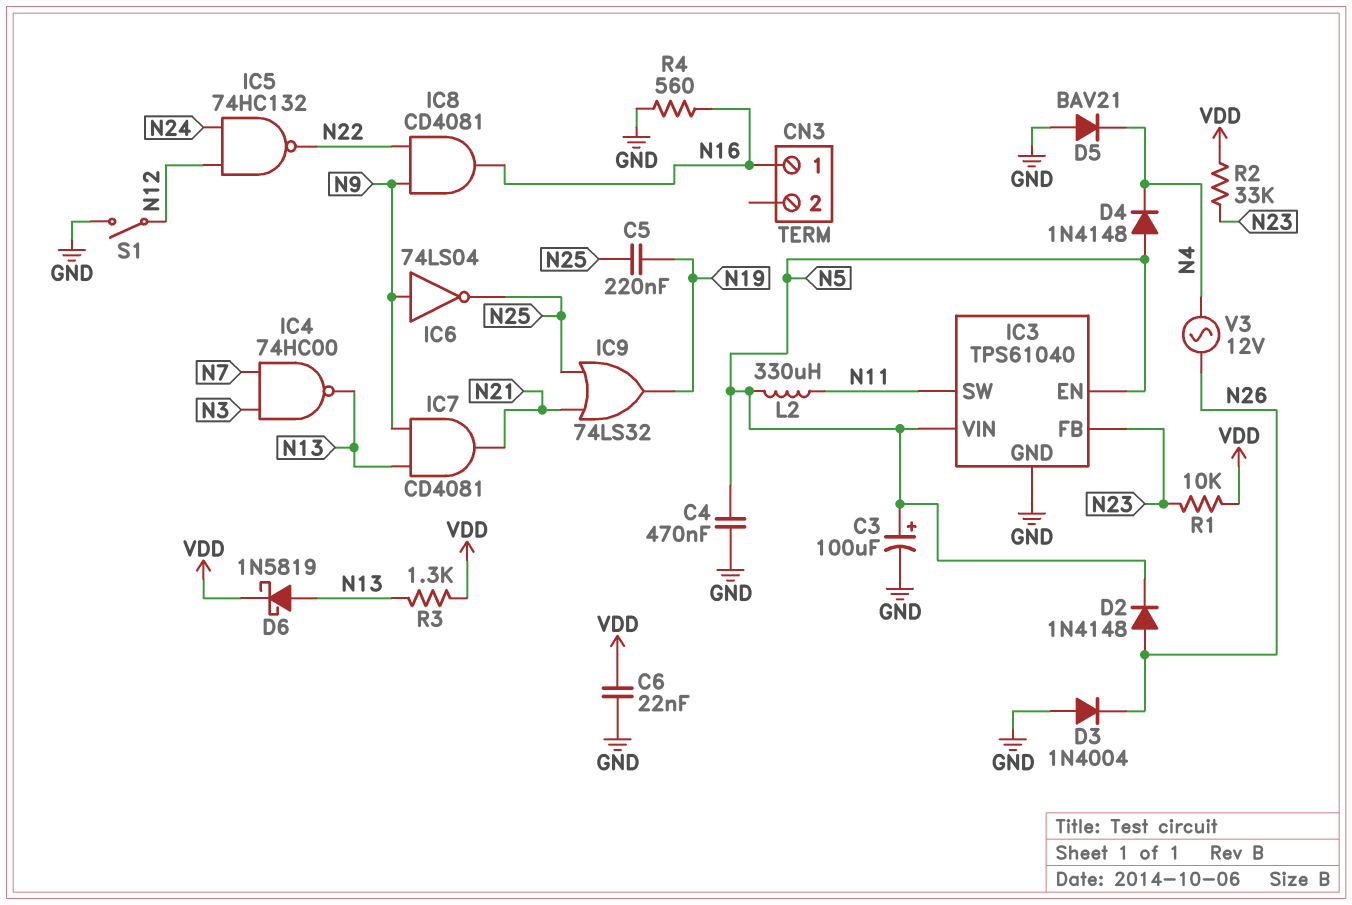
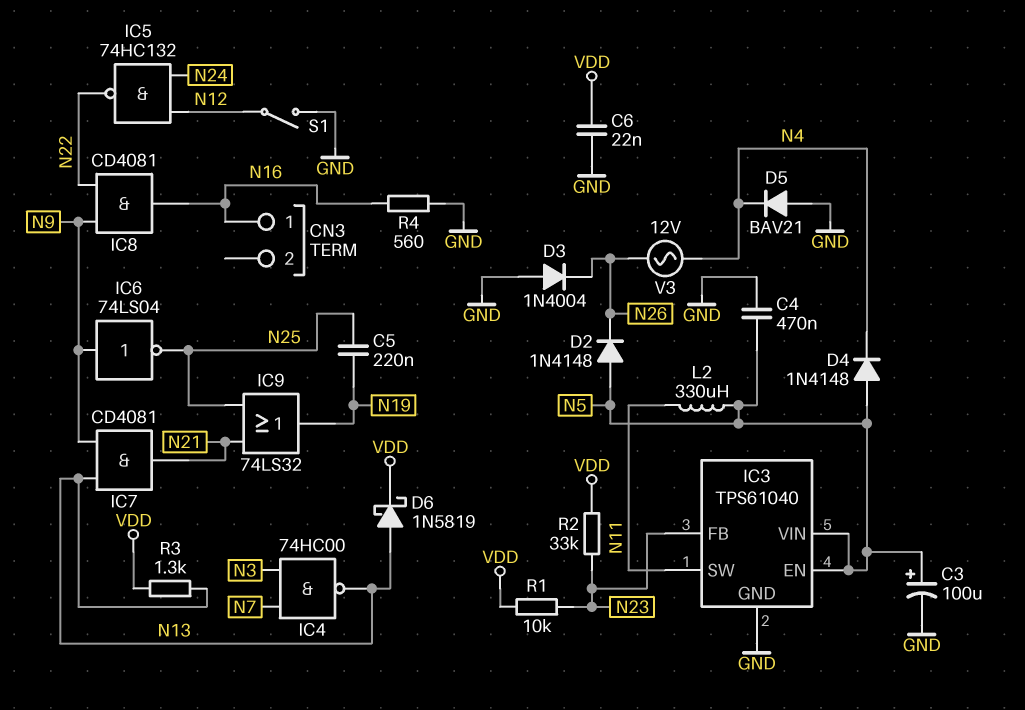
D2: diode 1N4148 (A N26, K N5) -> diode 1N4148 (A N5, K N26)

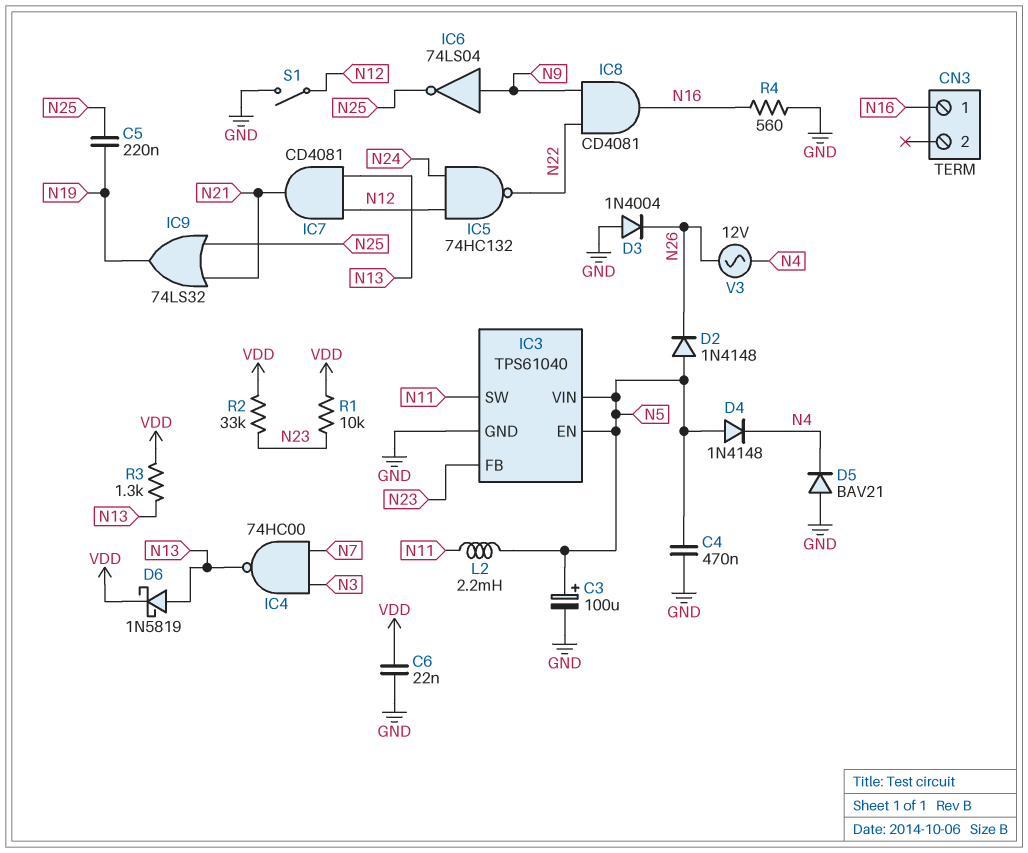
IC7: AND CD4081 (in N9, in N13, out N21) -> AND CD4081 (in N12, in N13, out N21)
L2: 330uH (N5, N11) -> 2.2mH (N5, N11)

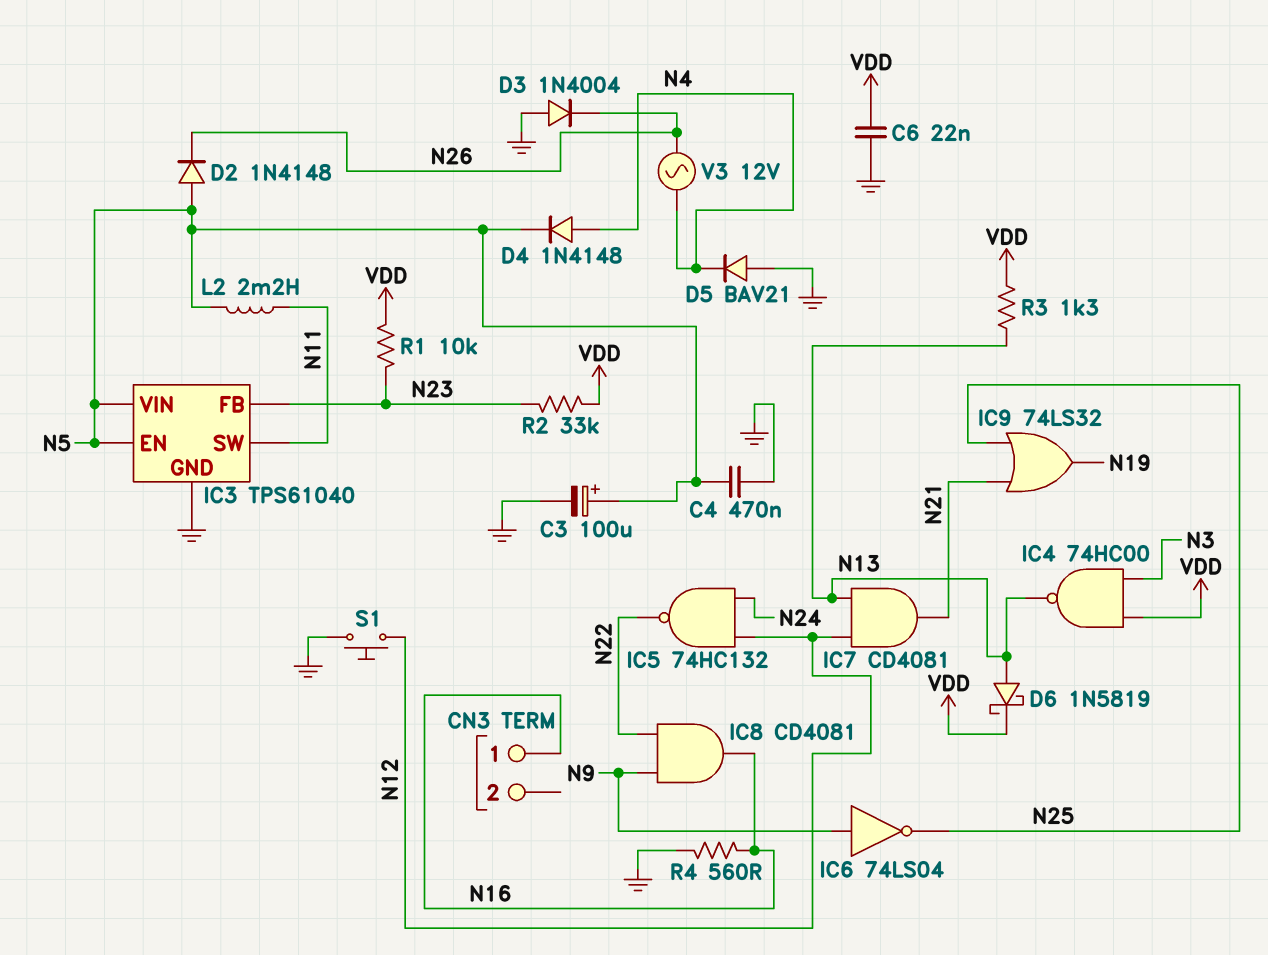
C5: 220nF (N19, N25) -> none
D4: diode 1N4148 (A N5, K N4) -> diode 1N4148 (A N4, K N5)
IC4: NAND 74HC00 (in N3, in N7, out N13) -> NAND 74HC00 (in N3, in VDD, out N13)
S1: switch (GND, N12) -> button (GND, N12)

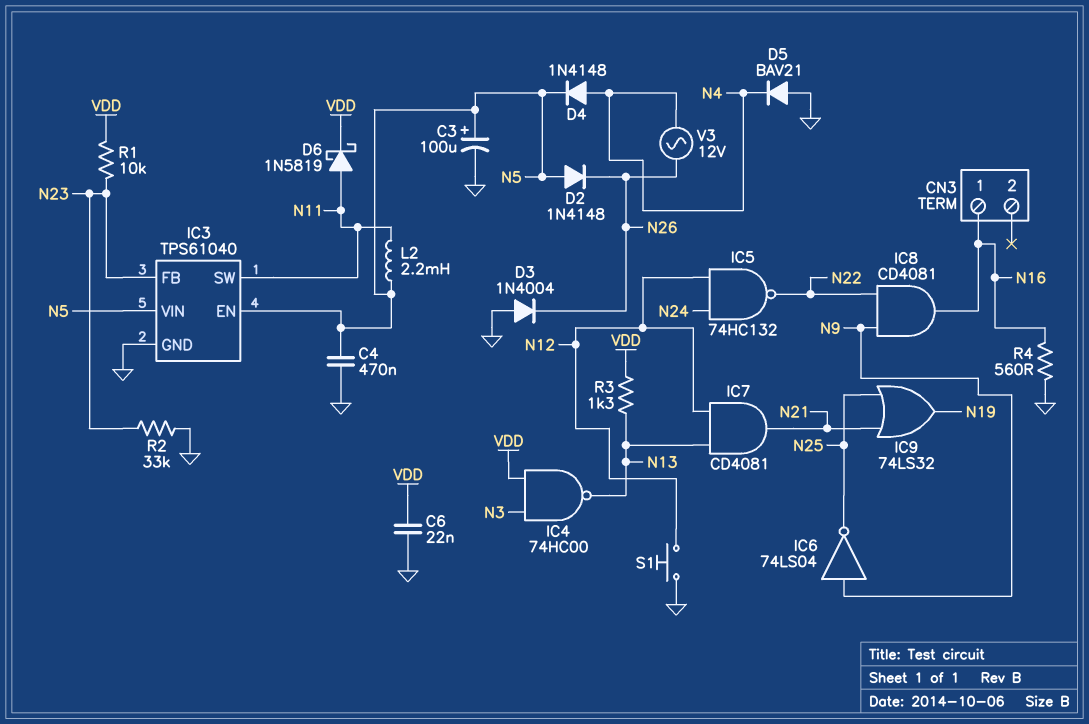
D6: schottky 1N5819 (A N13, K VDD) -> schottky 1N5819 (A N11, K VDD)
R2: 33k (N23, VDD) -> 33k (GND, N23)

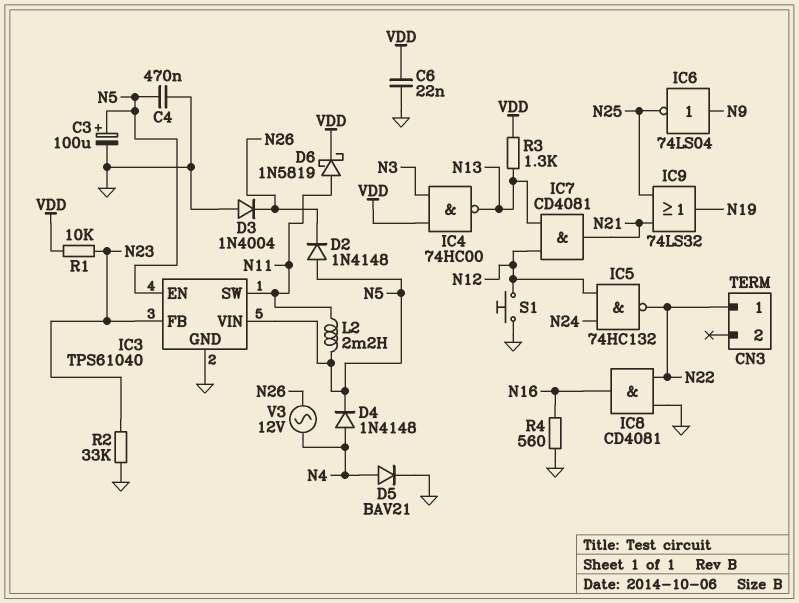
CN3 pin 1: N16 -> N22
D5: diode BAV21 (A GND, K N4) -> diode BAV21 (A N4, K GND)
IC8: AND CD4081 (in N9, in N22, out N16) -> AND CD4081 (in GND, in N22, out N16)

